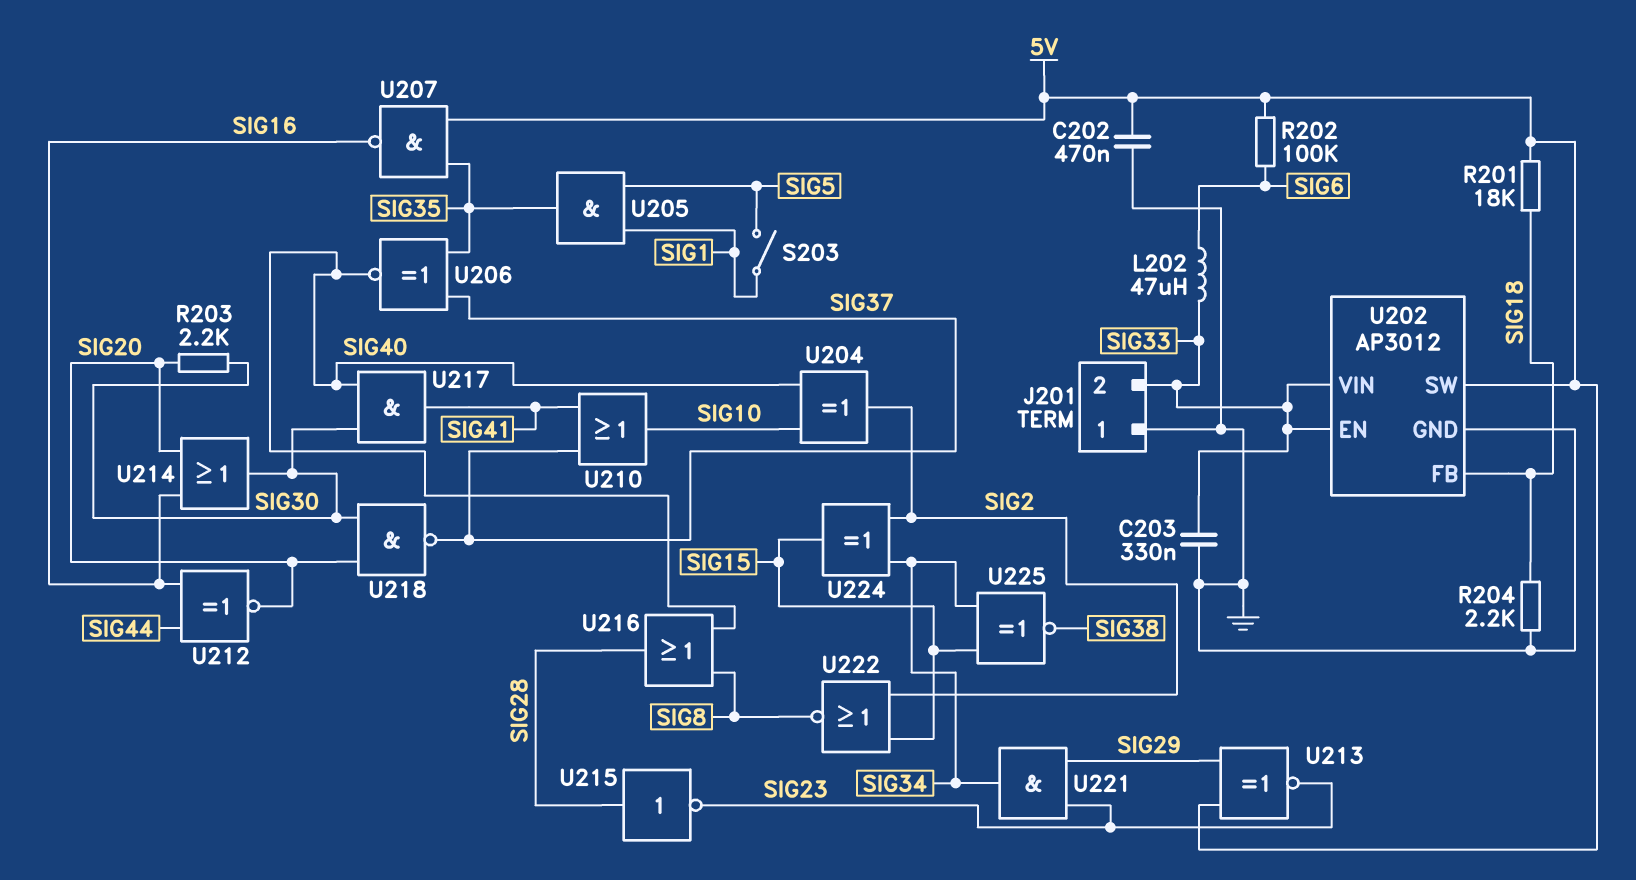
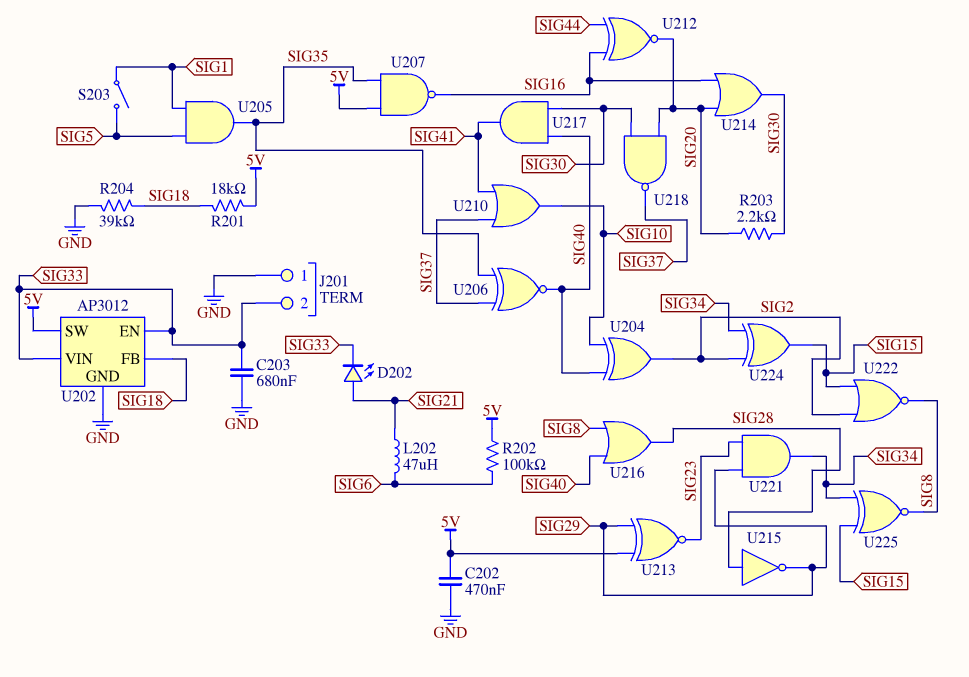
C203: 330nF (GND, SIG33) -> 680nF (GND, SIG33)
D202: none -> LED (A SIG21, K SIG33)
L202: 47uH (SIG6, SIG33) -> 47uH (SIG6, SIG21)
R204: 2.2k (GND, SIG18) -> 39k (GND, SIG18)
U215: NOT (in SIG28, out SIG23) -> NOT (in SIG28, out SIG29)
U225: XNOR (in SIG15, in SIG34, out SIG38) -> XNOR (in SIG15, in SIG34, out SIG8)

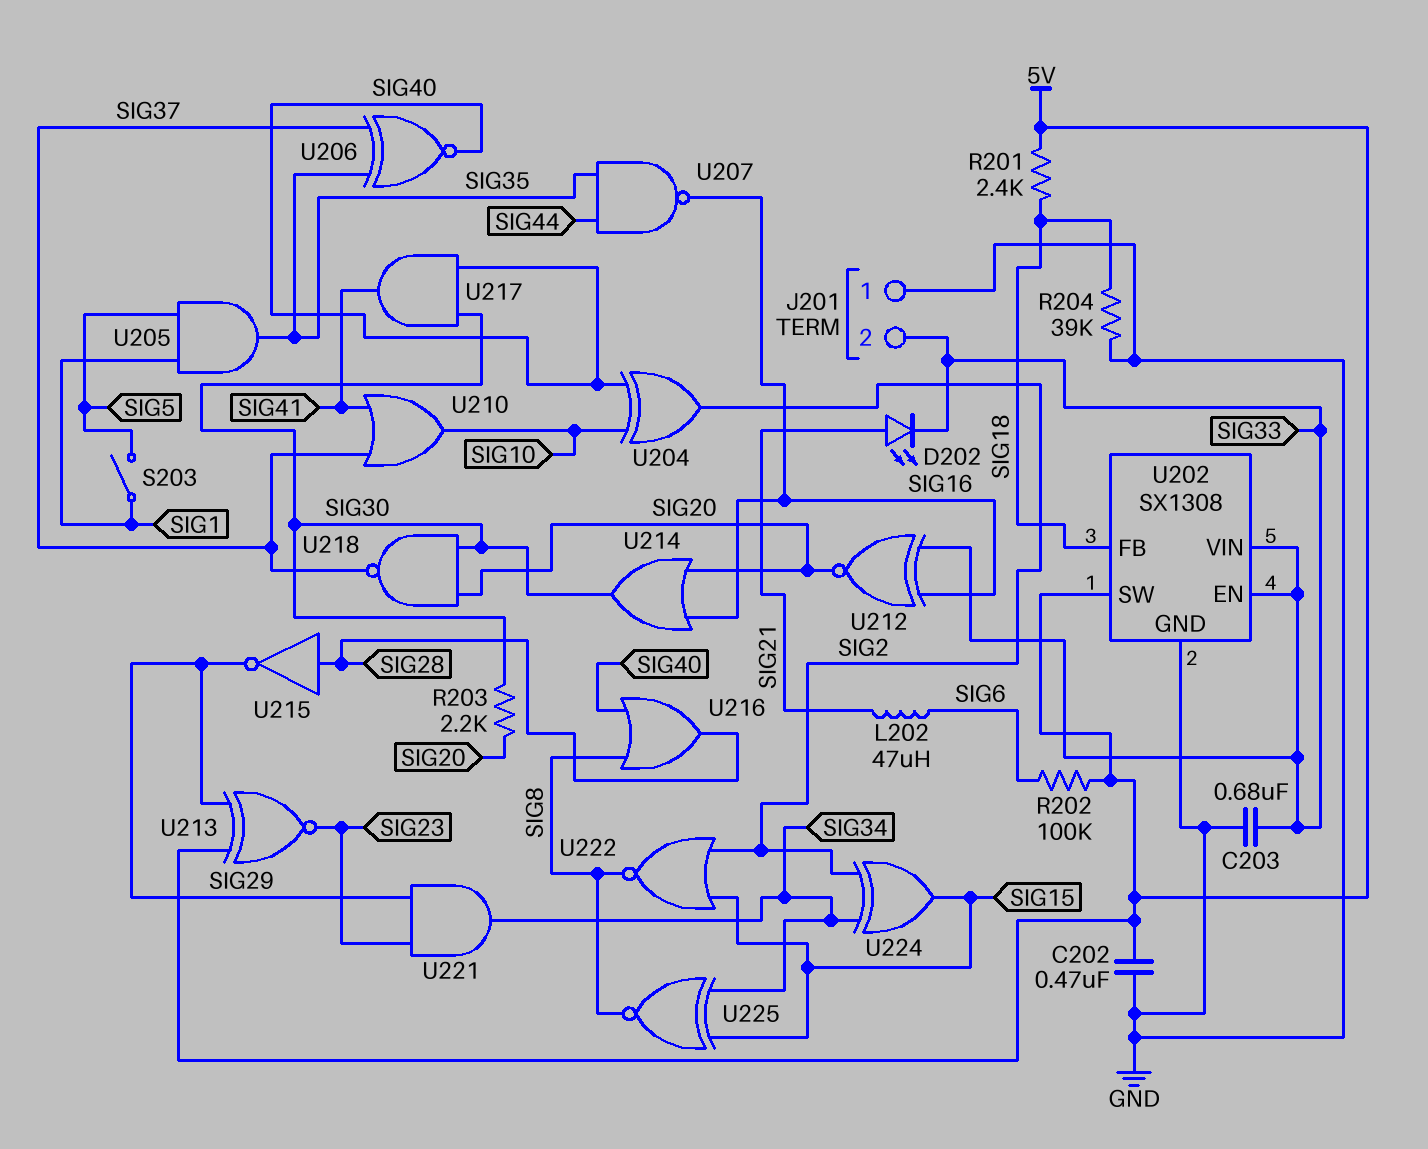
R201: 18k (5V, SIG18) -> 2.4k (5V, SIG18)
U202: AP3012 -> SX1308
U207: NAND (in 5V, in SIG35, out SIG16) -> NAND (in SIG35, in SIG44, out SIG16)
U212: XNOR (in SIG16, in SIG44, out SIG20) -> XNOR (in SIG16, in SIG33, out SIG20)

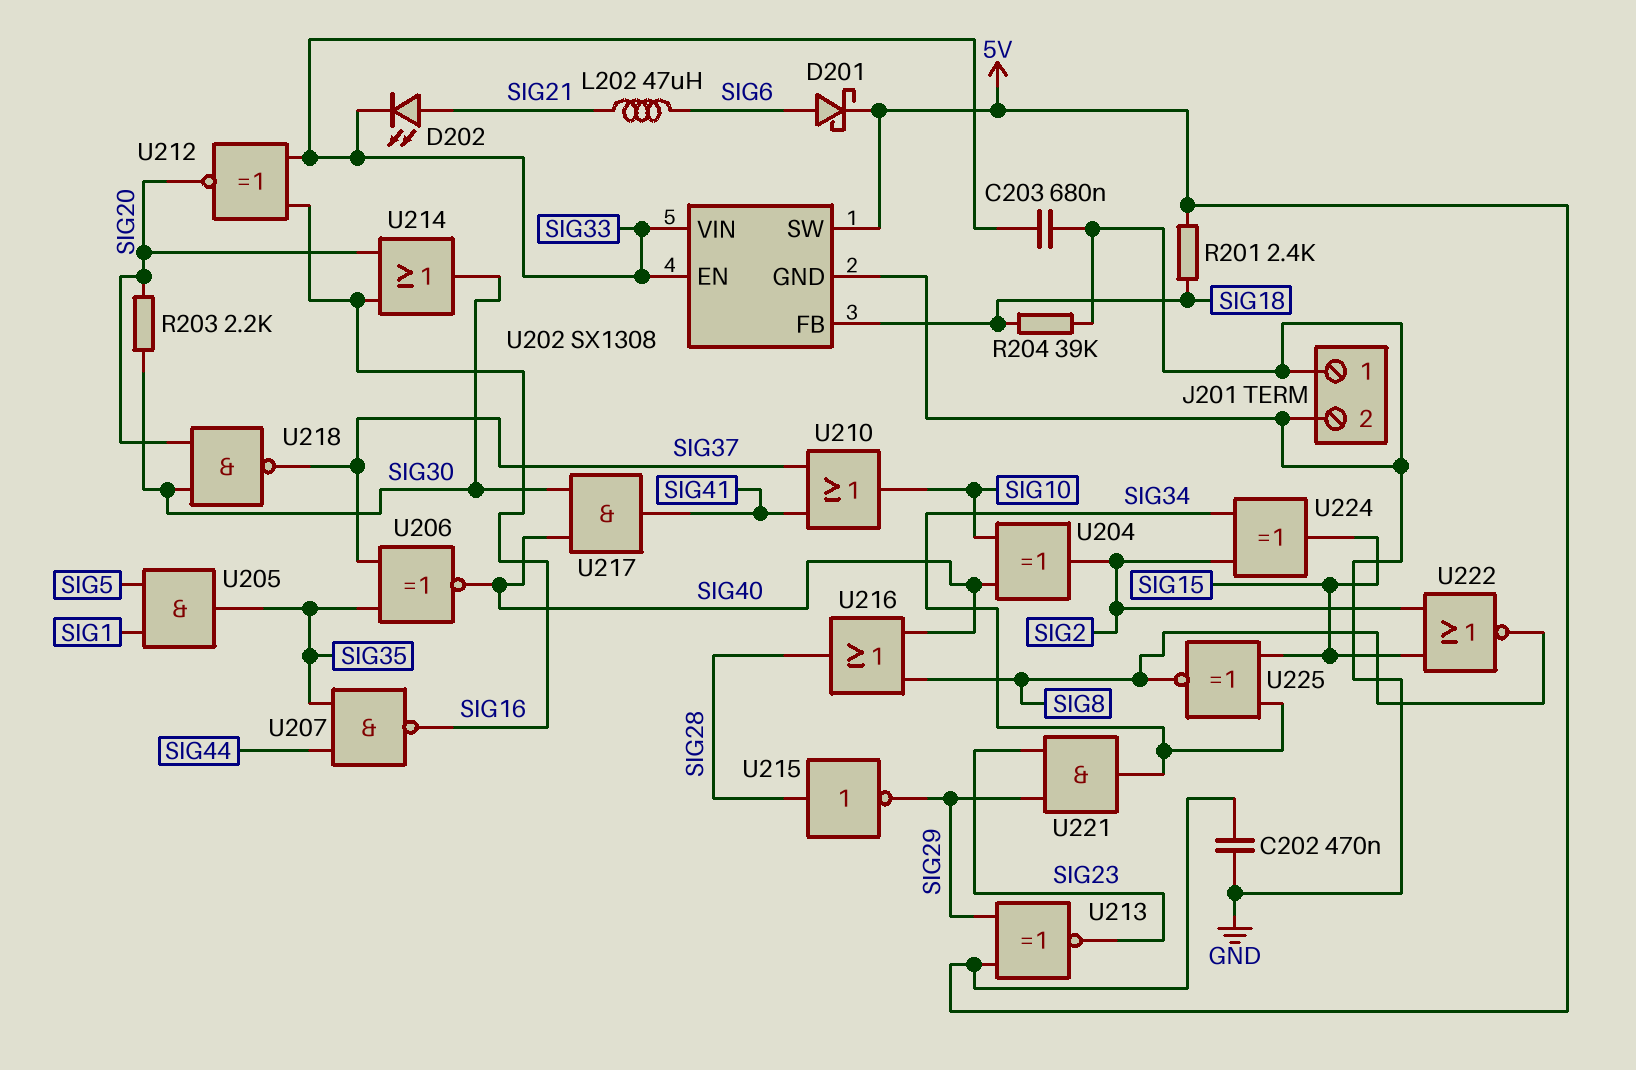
D201: none -> schottky (A SIG6, K 5V)
J201 pin 2: SIG33 -> GND
R202: 100k (5V, SIG6) -> none
S203: switch (SIG1, SIG5) -> none

